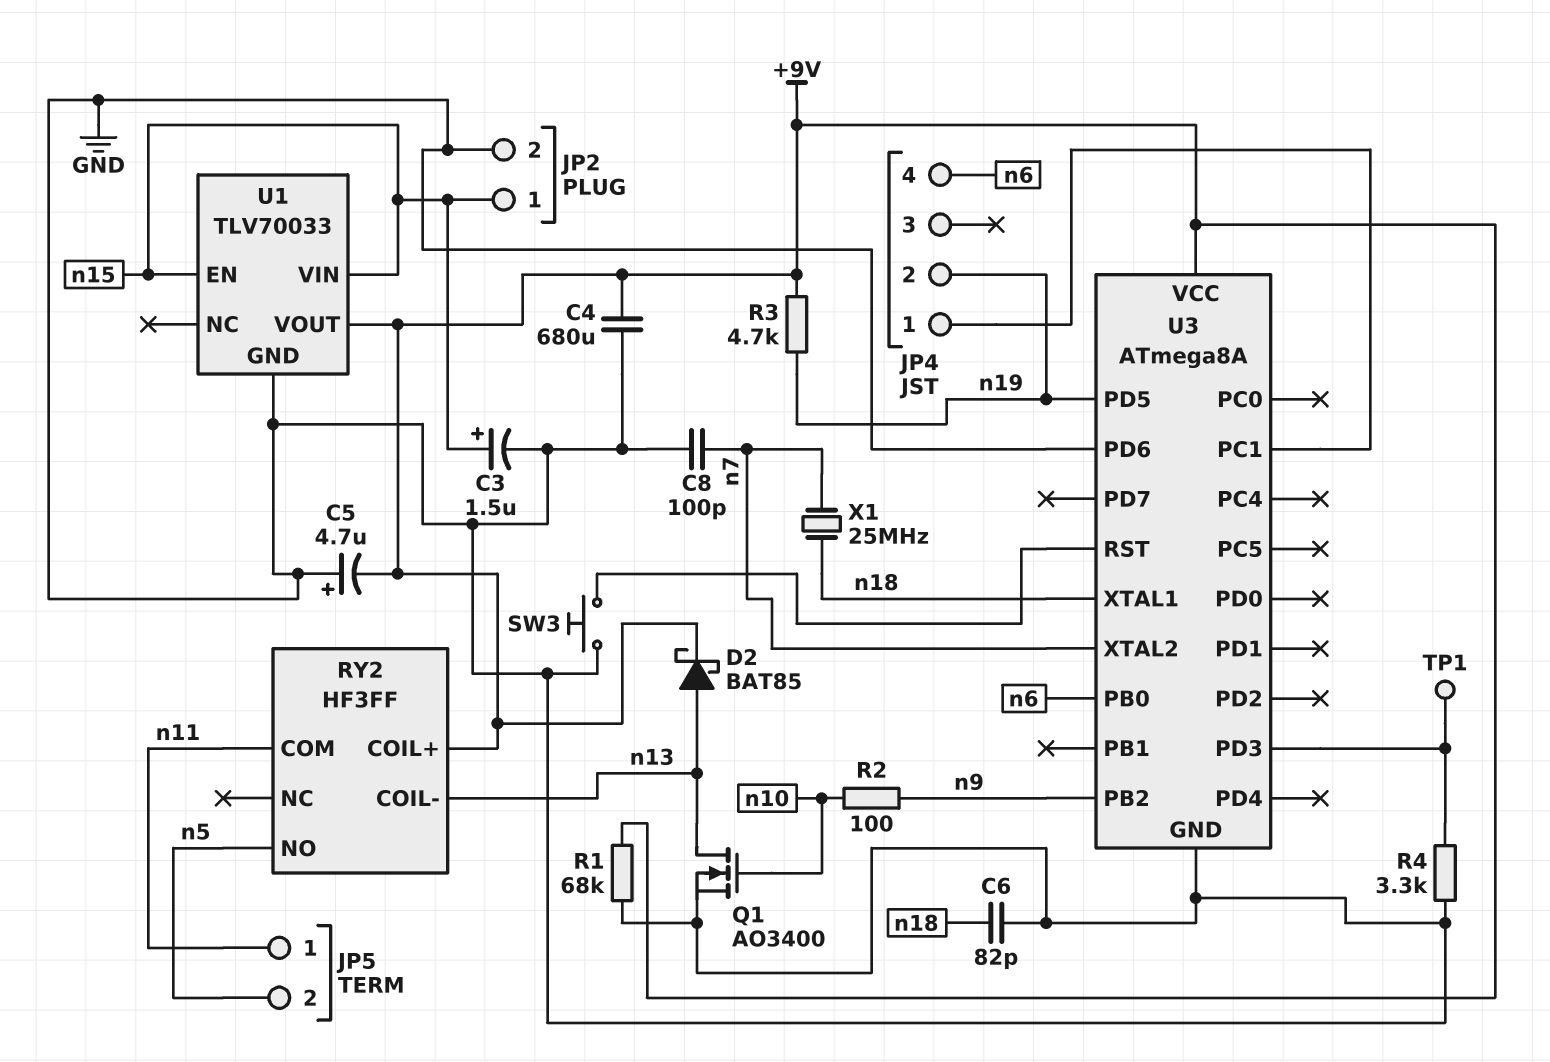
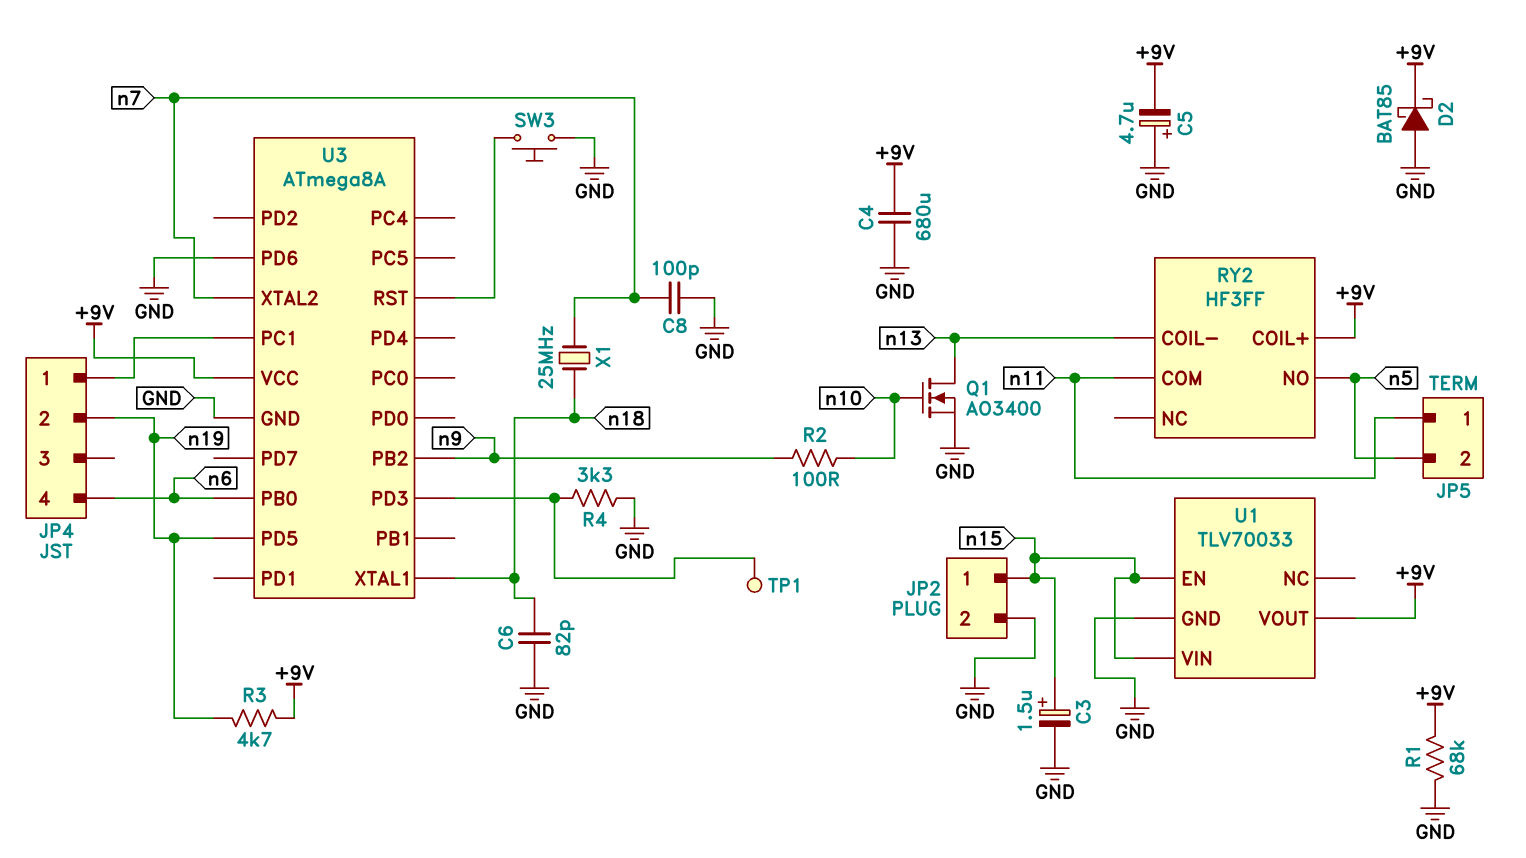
D2: schottky BAT85 (A n13, K +9V) -> schottky BAT85 (A GND, K +9V)

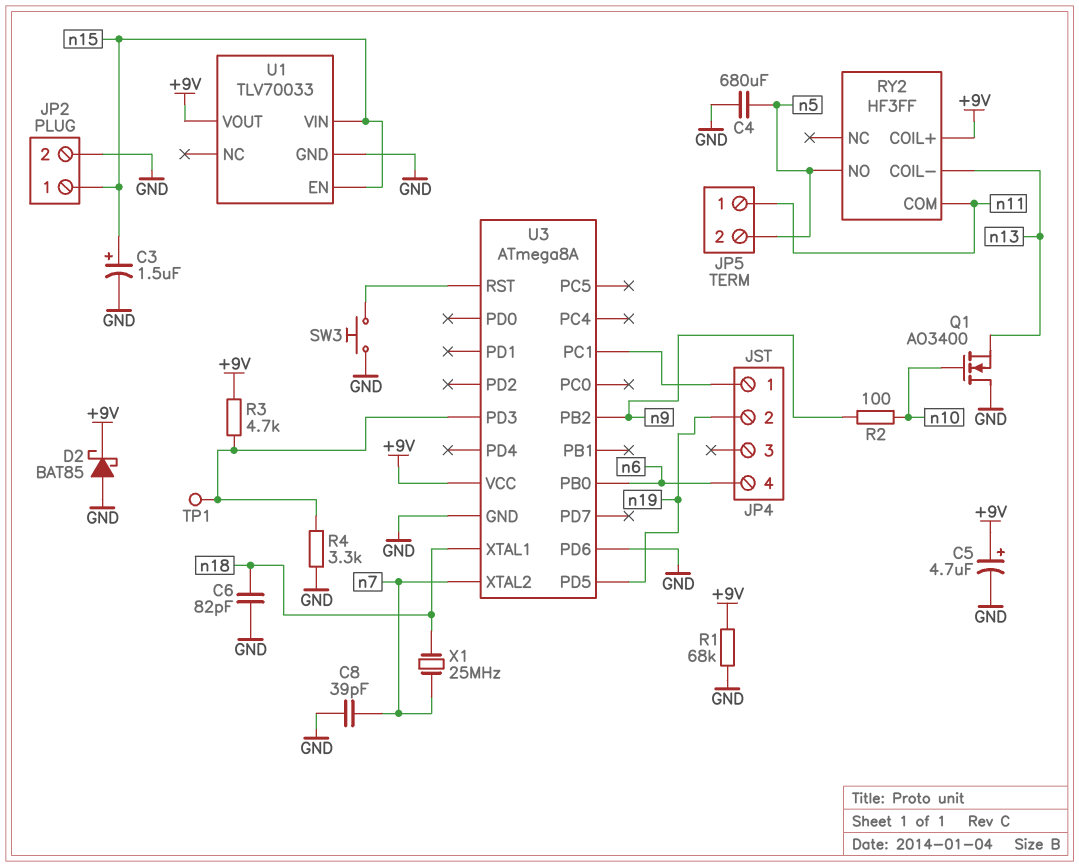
C4: 680uF (+9V, GND) -> 680uF (GND, n5)
C5: 4.7uF (plus GND, minus +9V) -> 4.7uF (plus +9V, minus GND)
C8: 100pF (GND, n7) -> 39pF (GND, n7)
Q1: NMOS AO3400 (G n10, D n13, S GND) -> NMOS AO3400 (G n10, D GND, S n13)
R3: 4.7k (+9V, n19) -> 4.7k (+9V, U3/PD3)

